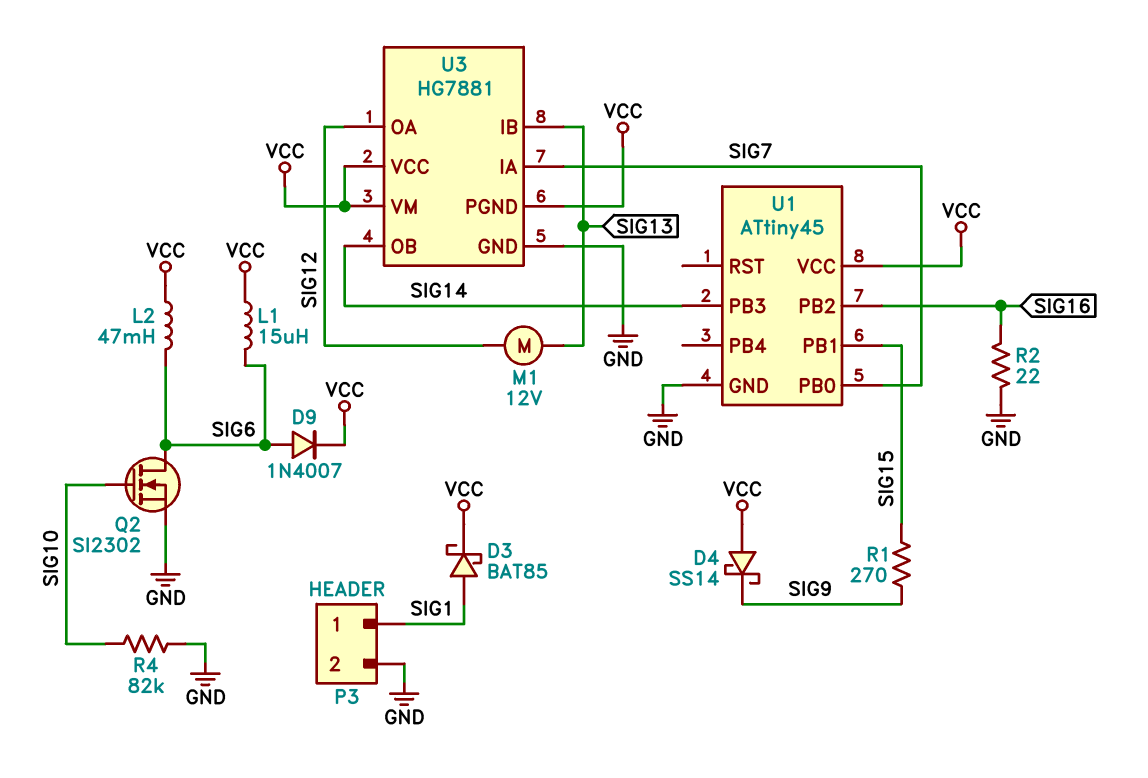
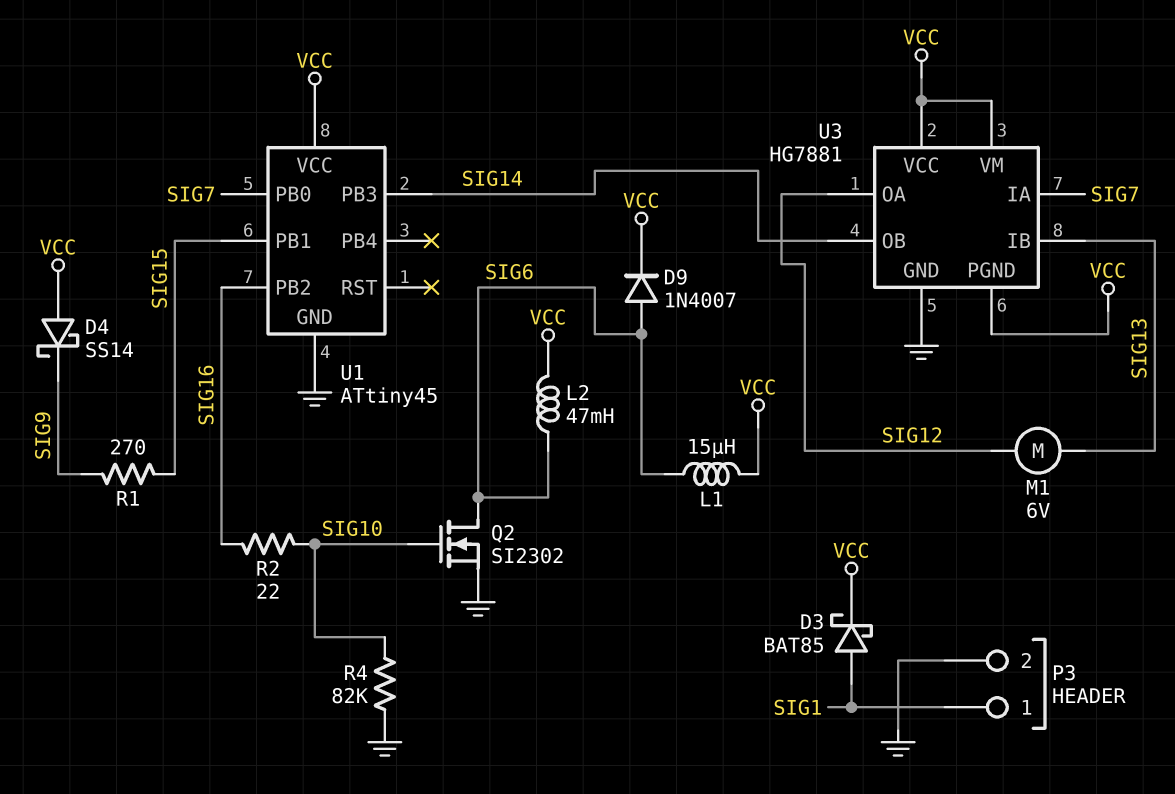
M1: motor 12V (SIG12, SIG13) -> motor 6V (SIG12, SIG13)
R2: 22 (GND, SIG16) -> 22 (SIG10, SIG16)

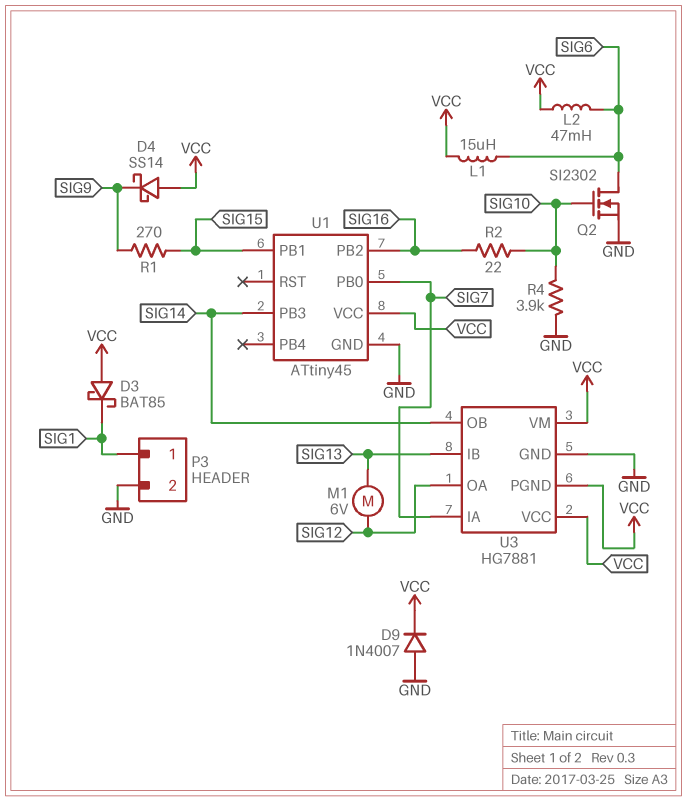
D3: schottky BAT85 (A SIG1, K VCC) -> schottky BAT85 (A VCC, K SIG1)
D9: diode 1N4007 (A SIG6, K VCC) -> diode 1N4007 (A GND, K VCC)
R4: 82k (GND, SIG10) -> 3.9k (GND, SIG10)

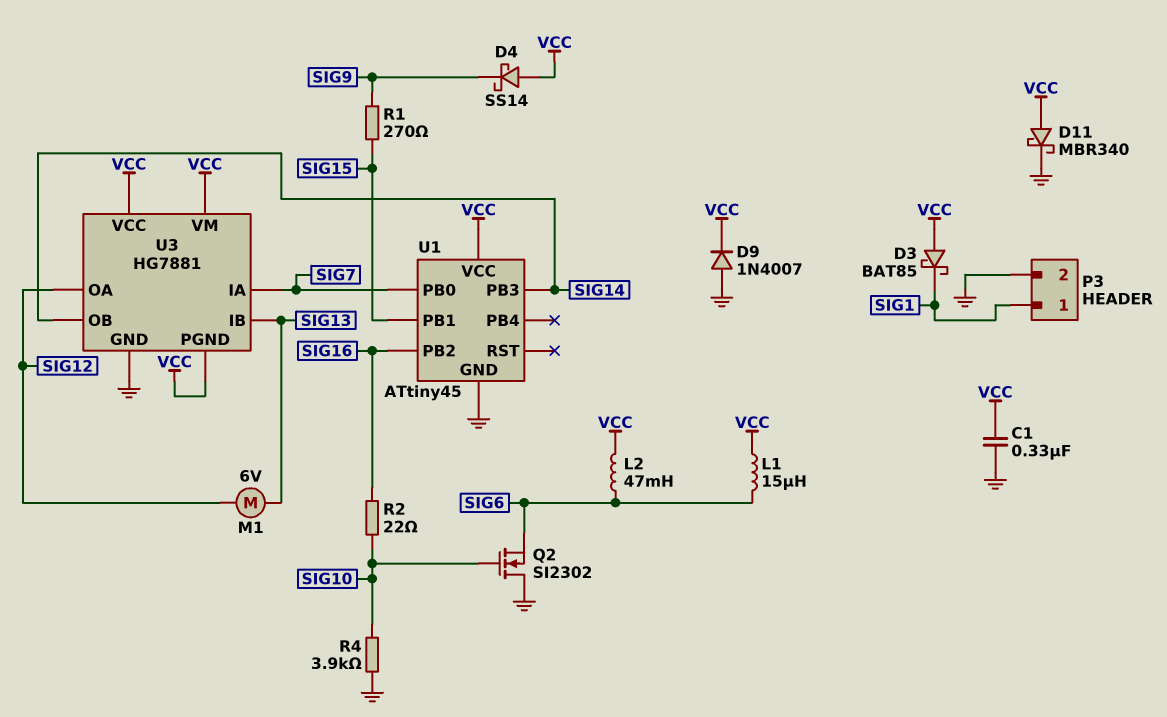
C1: none -> 330nF (GND, VCC)
D11: none -> schottky MBR340 (A VCC, K GND)
Q2: NMOS SI2302 (G SIG10, D SIG6, S GND) -> NMOS SI2302 (G SIG10, D GND, S SIG6)

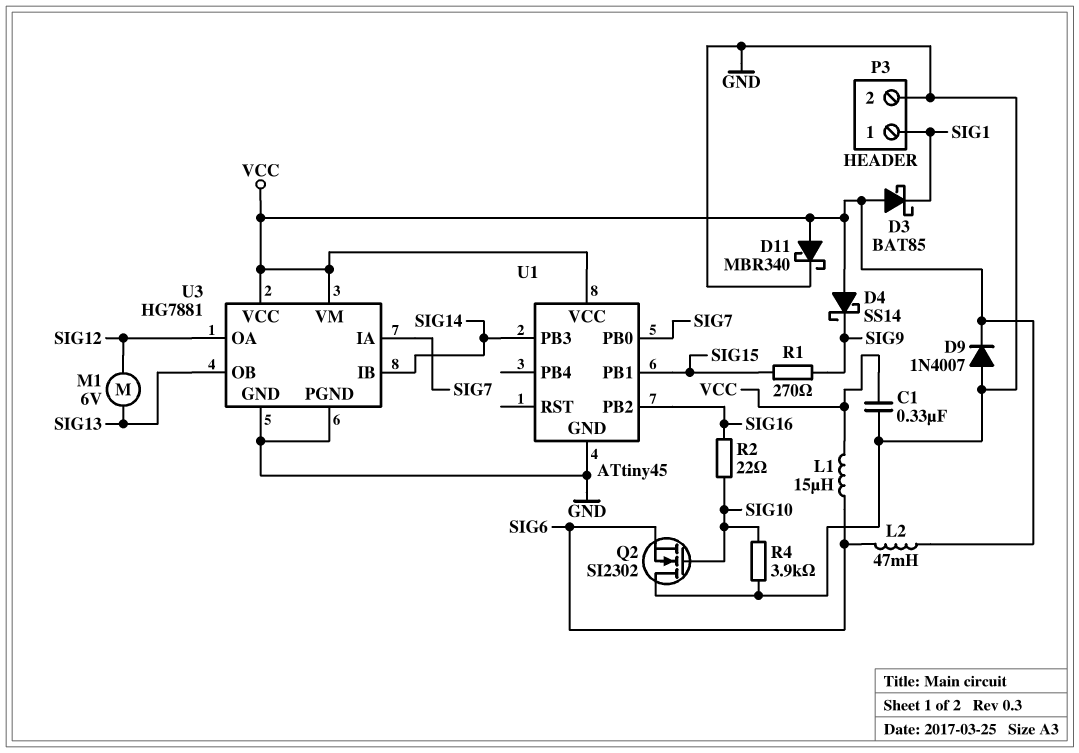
U3 pin IB: SIG13 -> SIG14
U3 pin OB: SIG14 -> SIG13
U3 pin PGND: VCC -> GND

